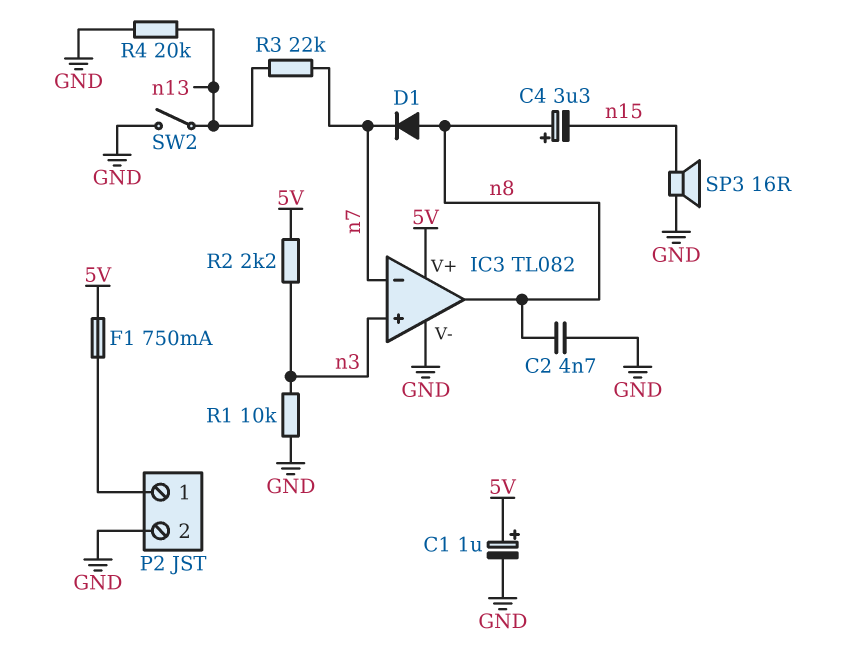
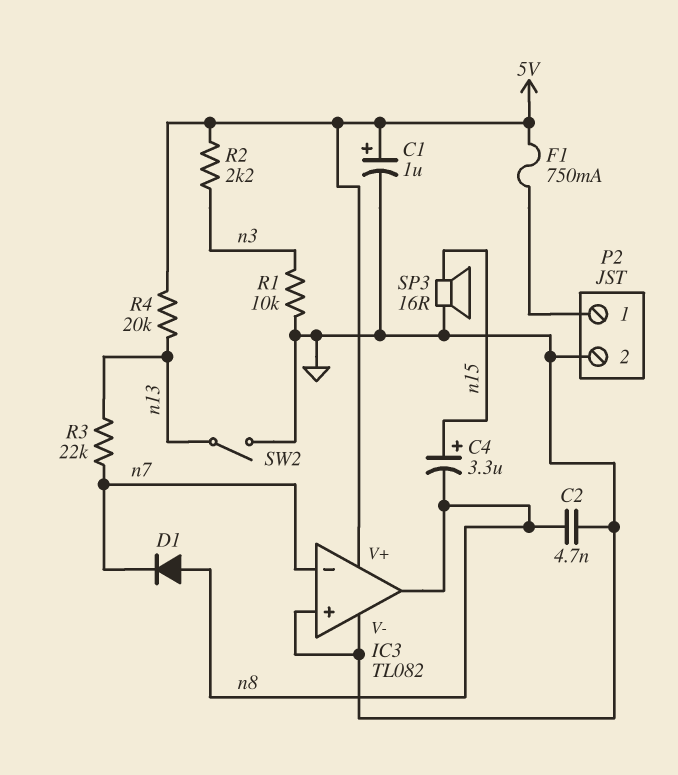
C4: 3.3uF (plus n8, minus n15) -> 3.3uF (plus n15, minus n8)
IC3 pin in+: n3 -> GND
R4: 20k (GND, n13) -> 20k (5V, n13)

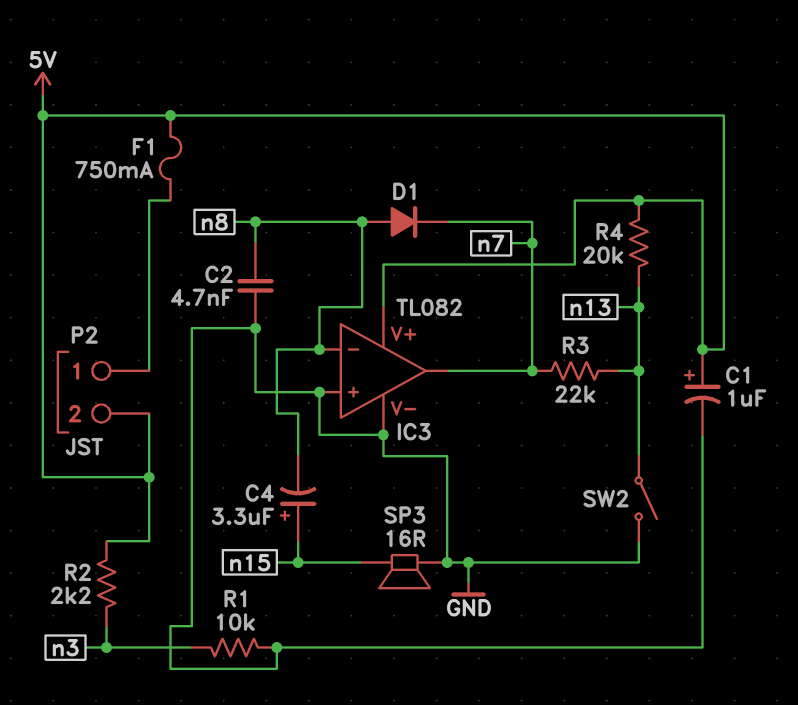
IC3 pin in-: n7 -> n8
IC3 pin out: n8 -> n7
P2 pin 2: GND -> 5V

